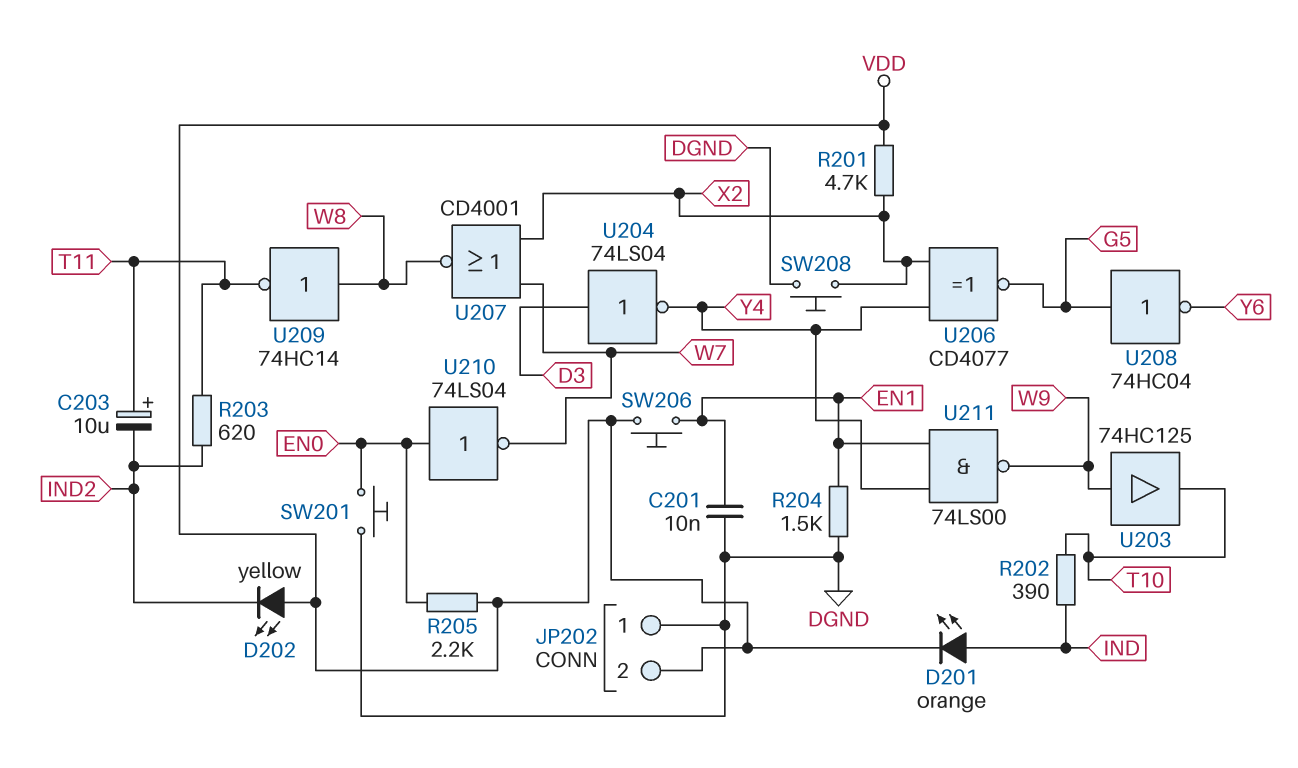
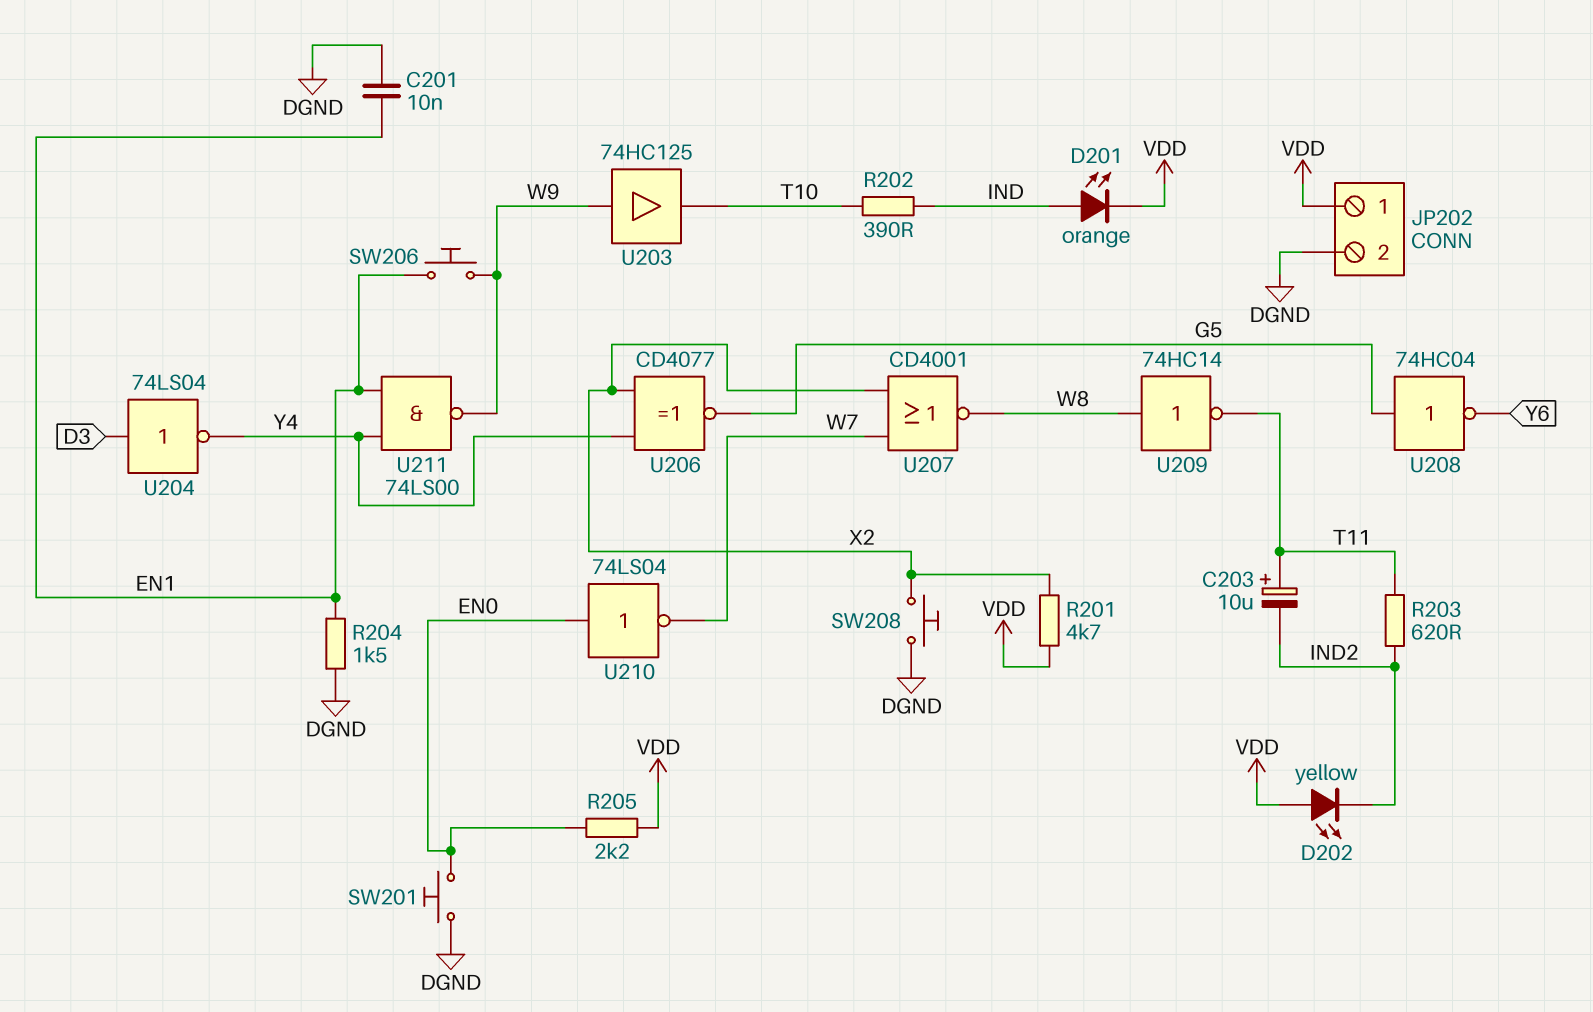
JP202 pin 1: DGND -> VDD
JP202 pin 2: VDD -> DGND
SW206: button (EN1, VDD) -> button (EN1, W9)

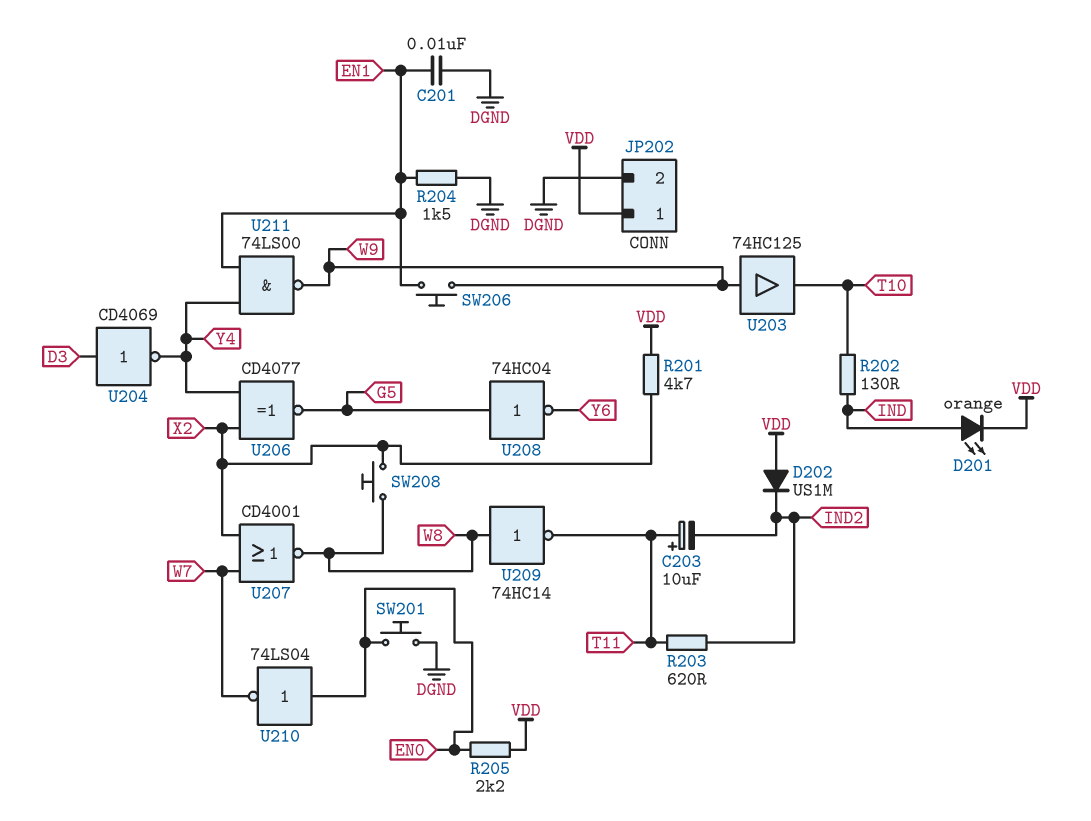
D202: LED yellow (A VDD, K IND2) -> diode US1M (A VDD, K IND2)
R202: 390 (IND, T10) -> 130 (IND, T10)
SW208: button (DGND, X2) -> button (W8, X2)
U204: NOT 74LS04 (in D3, out Y4) -> NOT CD4069 (in D3, out Y4)

